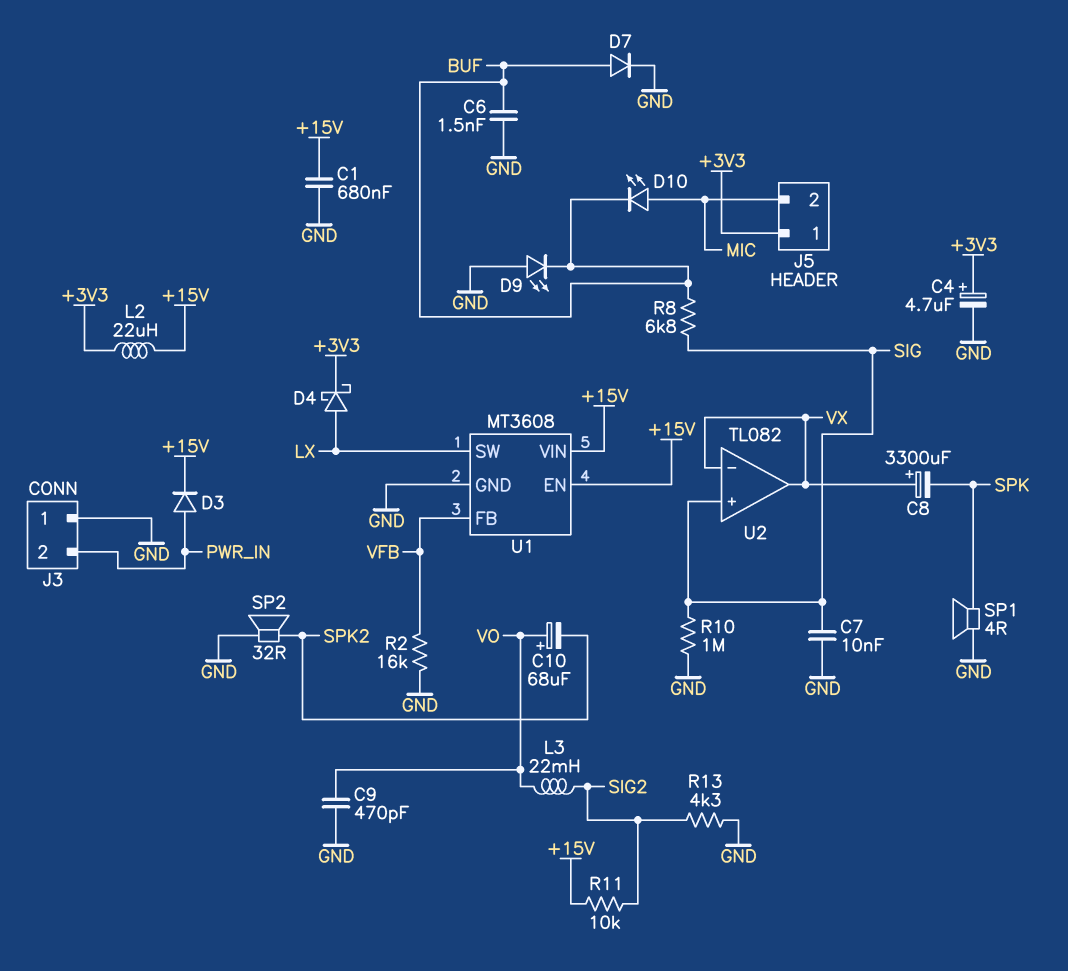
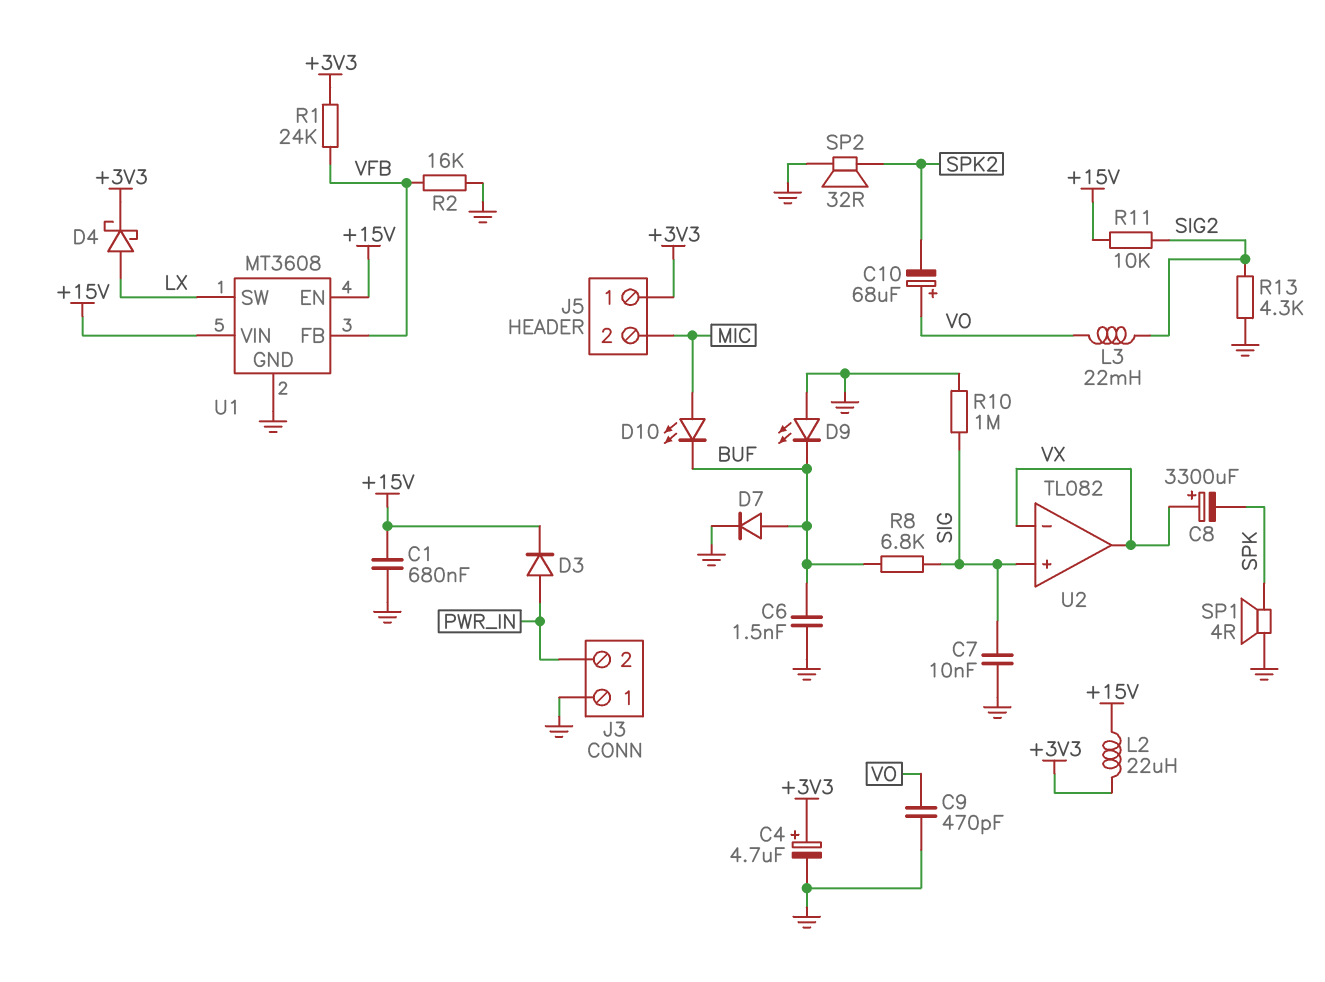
R1: none -> 24k (+3V3, VFB)

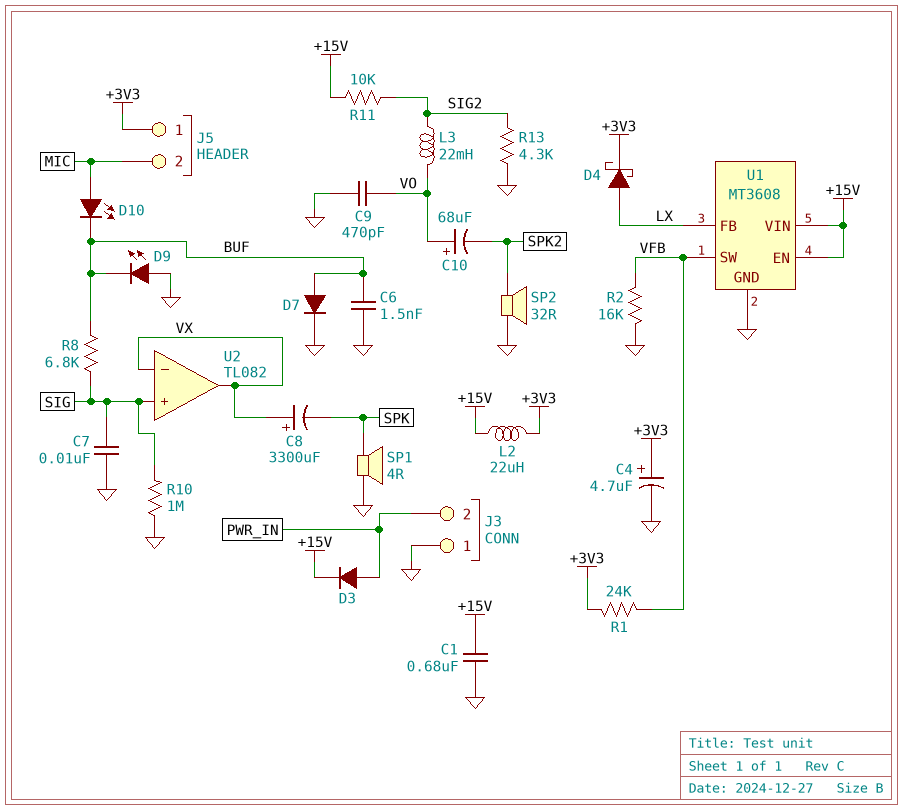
U1 pin FB: VFB -> LX
U1 pin SW: LX -> VFB

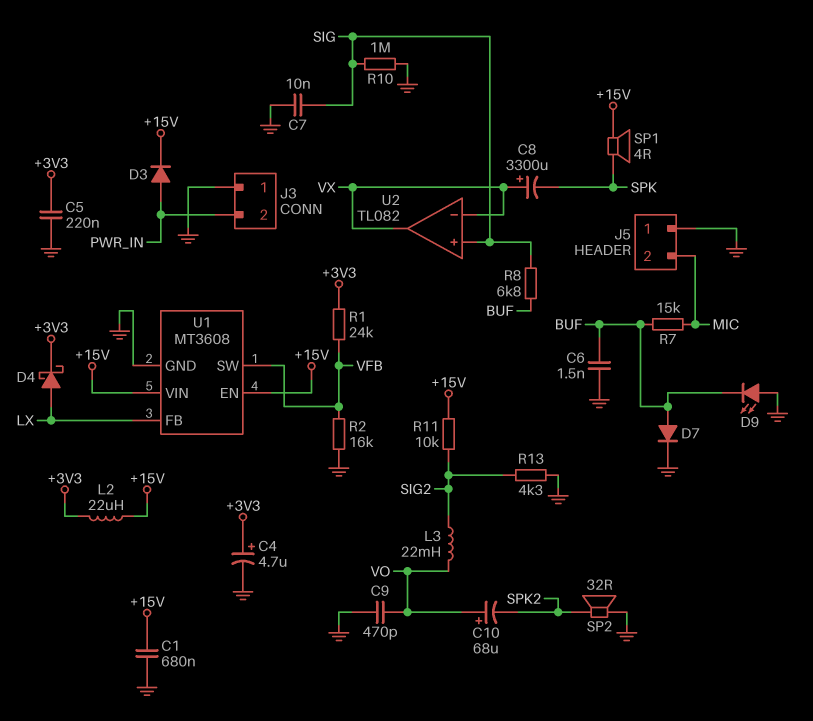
C5: none -> 220nF (+3V3, GND)
D10: LED (A MIC, K BUF) -> none
J5 pin 1: +3V3 -> GND
R7: none -> 15k (BUF, MIC)
SP1: speaker 4R (GND, SPK) -> speaker 4R (+15V, SPK)

